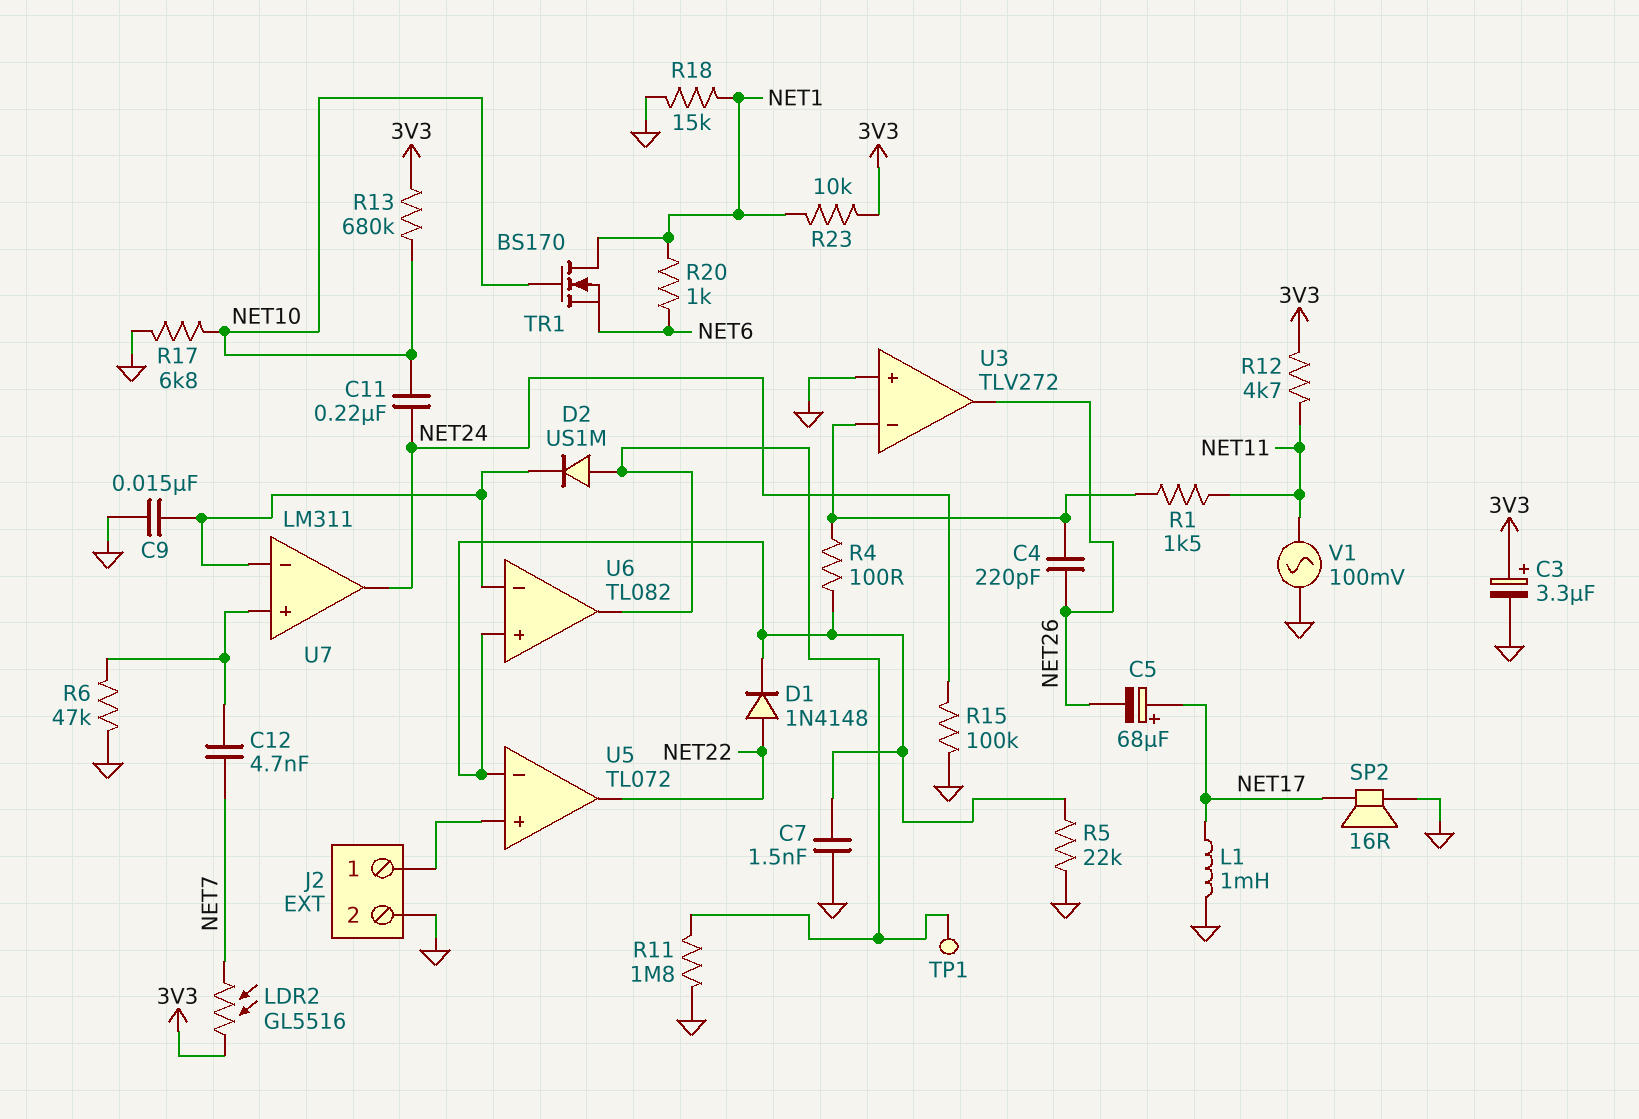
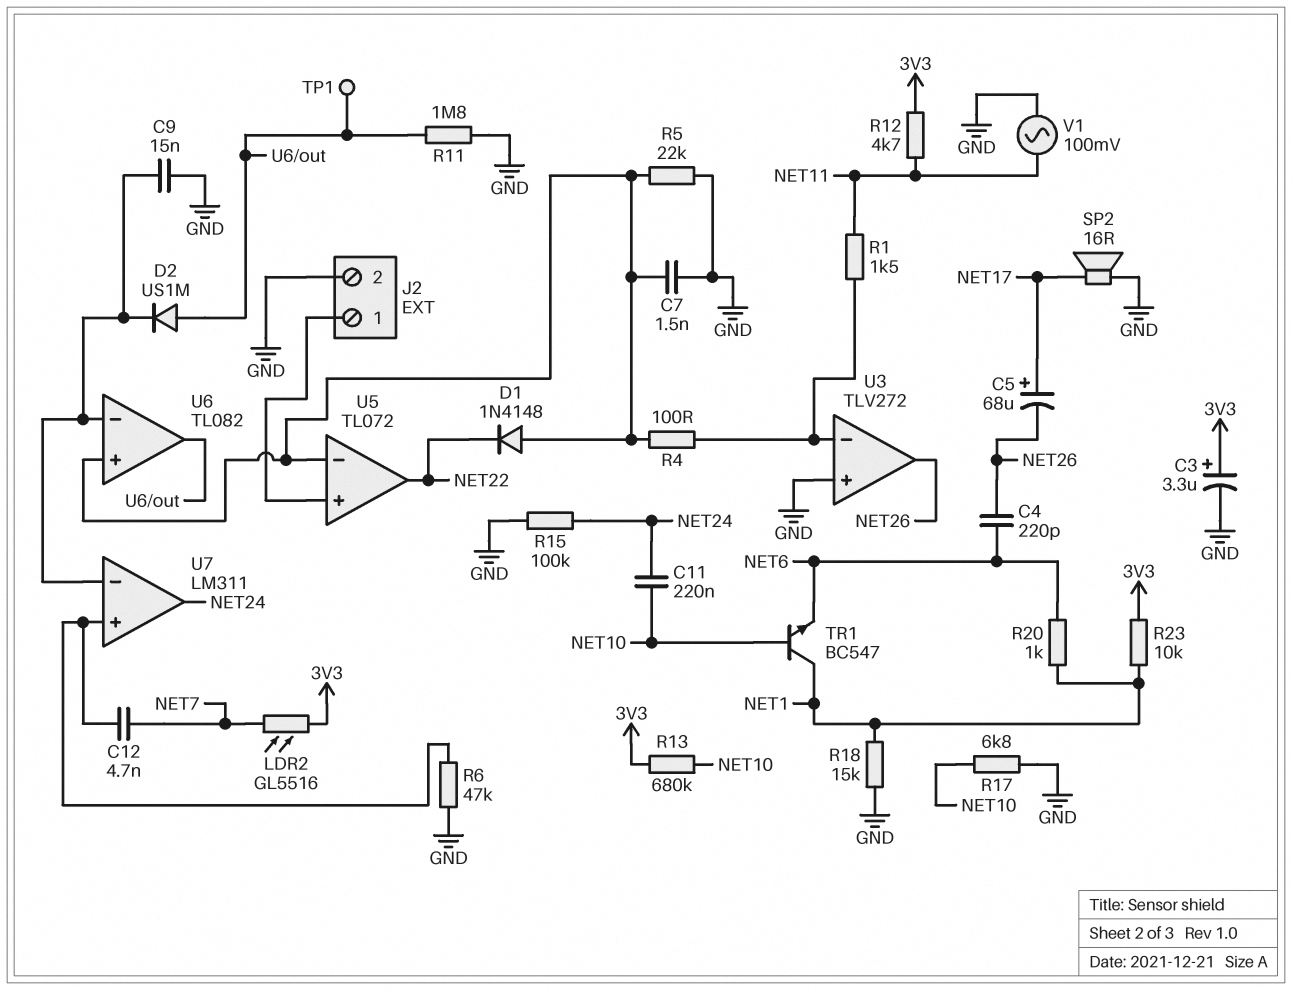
C4: 220pF (NET26, U3/in-) -> 220pF (NET6, NET26)
D1: diode 1N4148 (A NET22, K U5/in-) -> diode 1N4148 (A U5/in-, K NET22)
L1: 1mH (GND, NET17) -> none
TR1: NMOS BS170 (G NET10, D NET1, S NET6) -> NPN BC547 (B NET10, C NET1, E NET6)

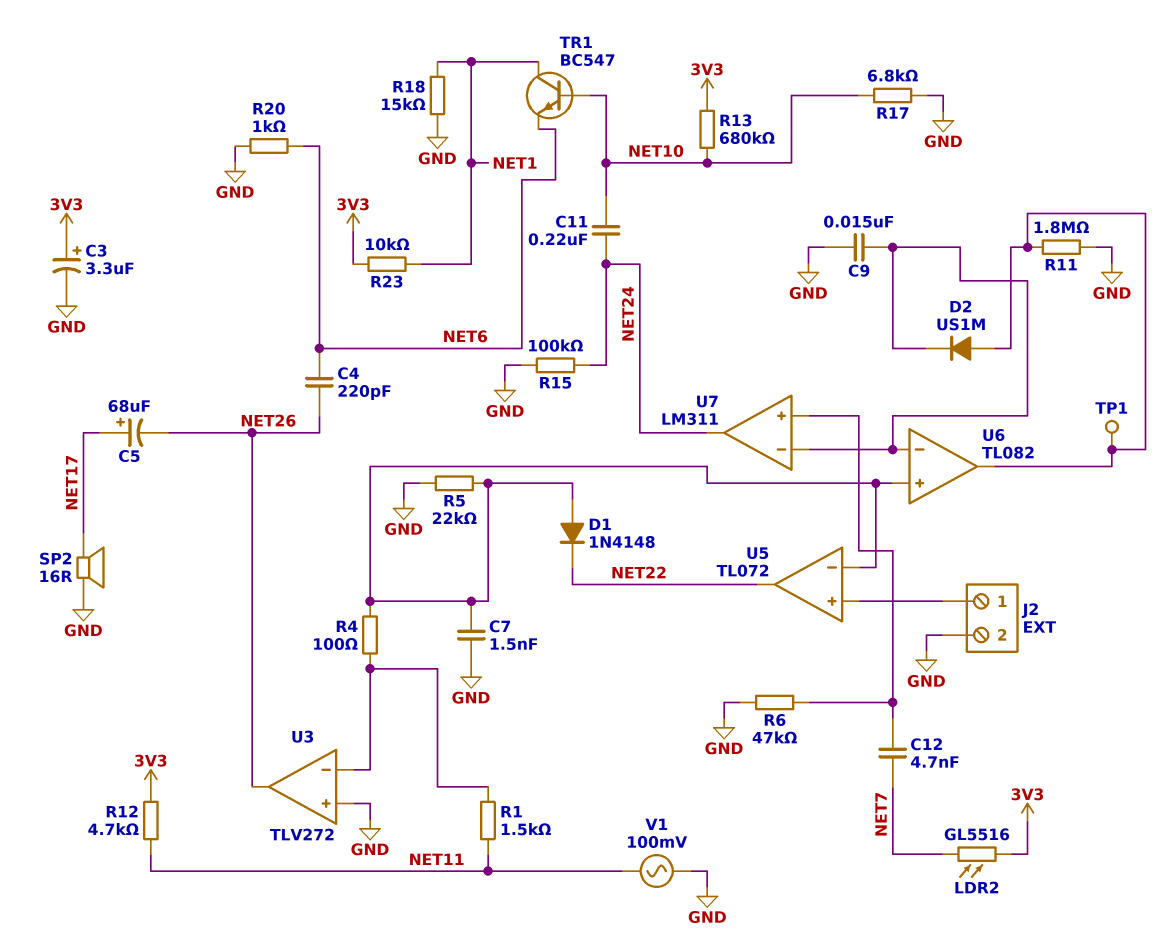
R20: 1k (NET1, NET6) -> 1k (GND, NET6)

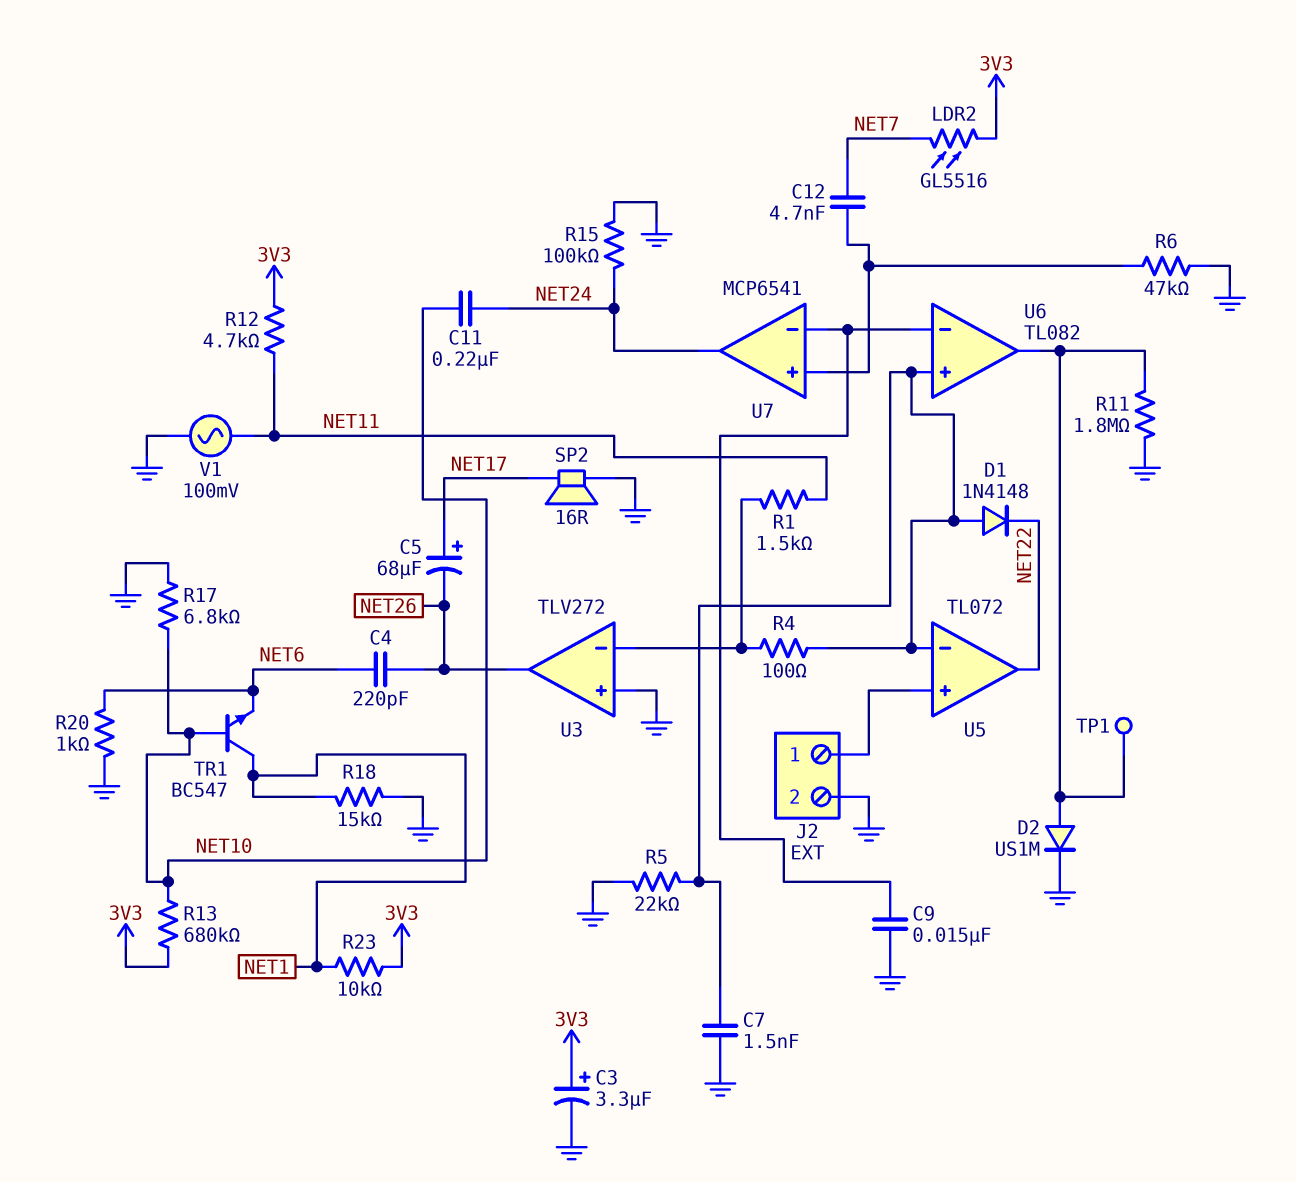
D2: diode US1M (A U6/out, K U6/in-) -> diode US1M (A U6/out, K GND)
U7: LM311 -> MCP6541

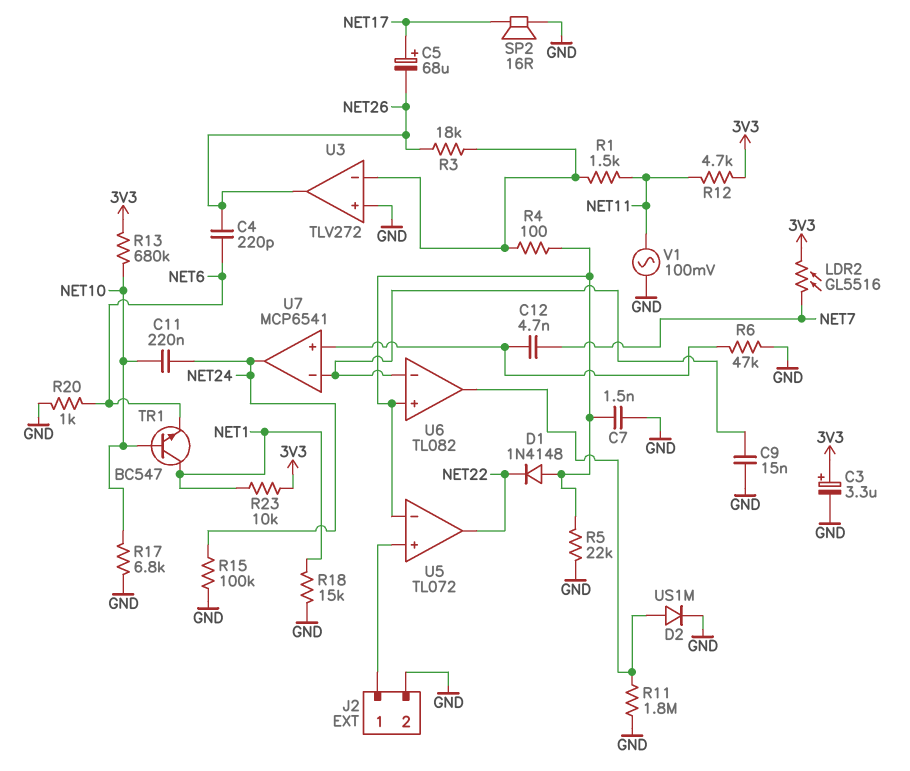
R3: none -> 18k (NET26, U3/in-)
TP1: test point (U6/out) -> none

